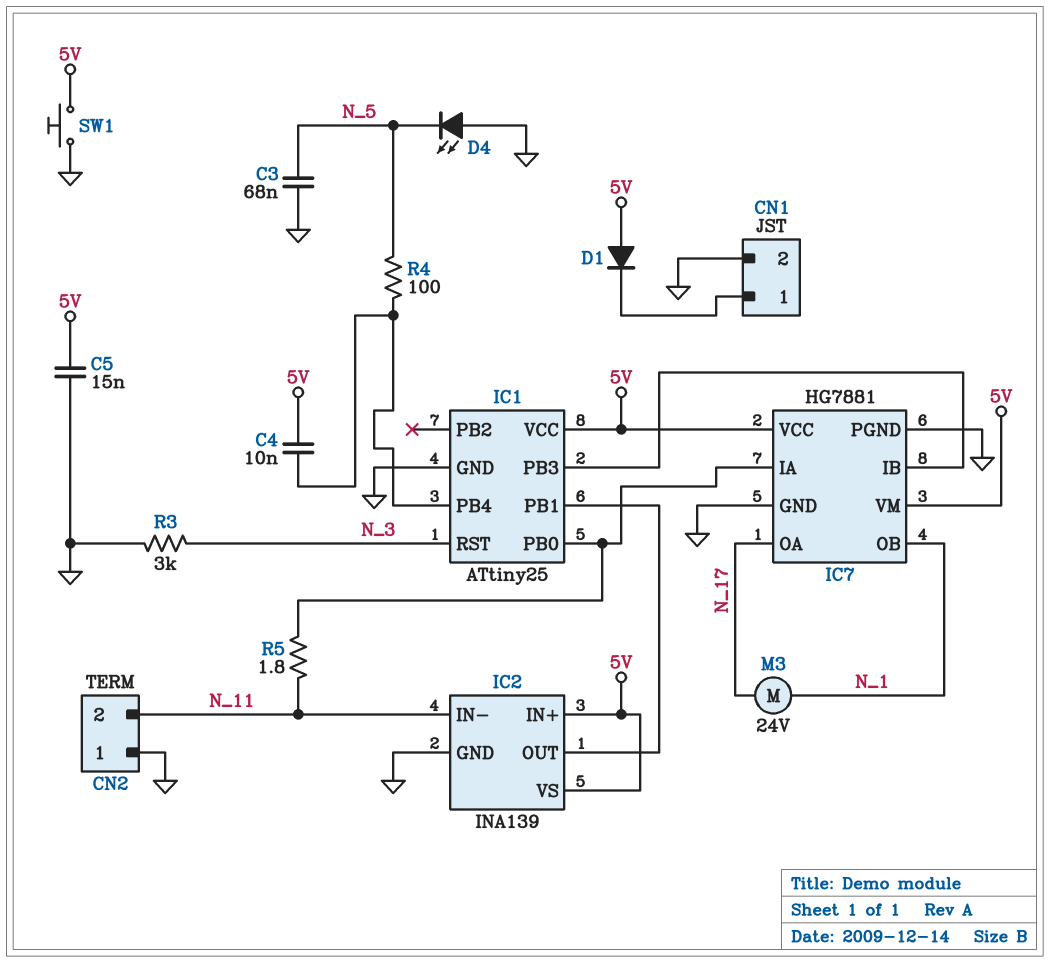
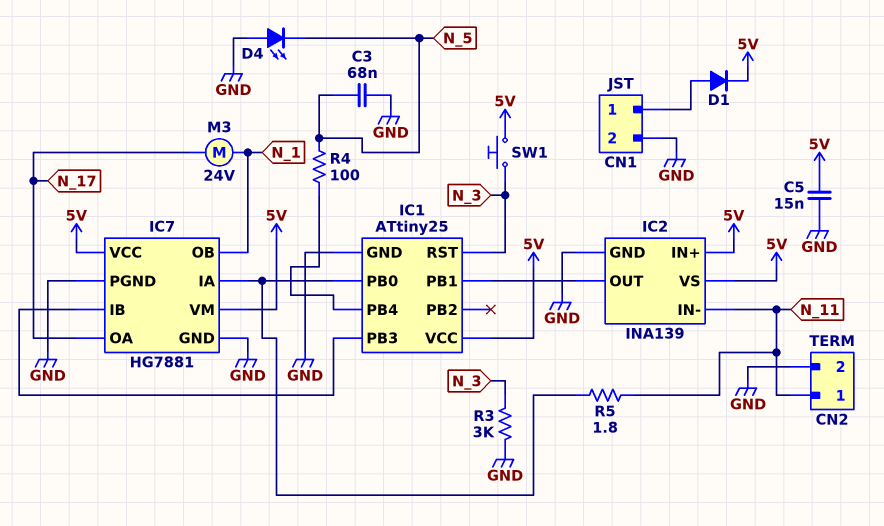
C4: 10nF (5V, IC1/PB4) -> none
CN2 pin 1: GND -> N_11
CN2 pin 2: N_11 -> GND
D1: diode (A 5V, K CN1/1) -> diode (A CN1/1, K 5V)
SW1: button (5V, GND) -> button (5V, N_3)

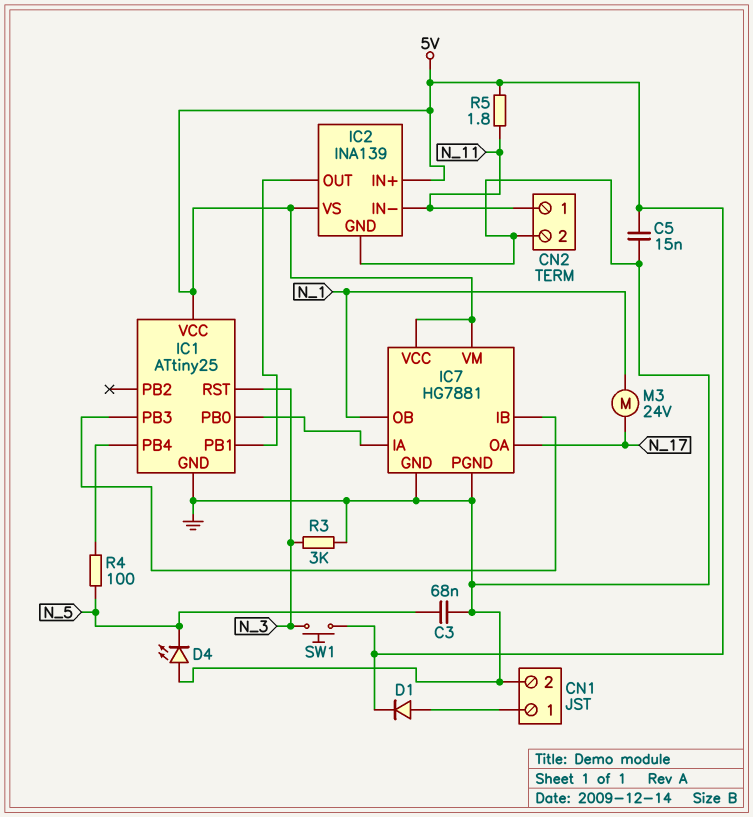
R5: 1.8 (IC1/PB0, N_11) -> 1.8 (5V, N_11)

